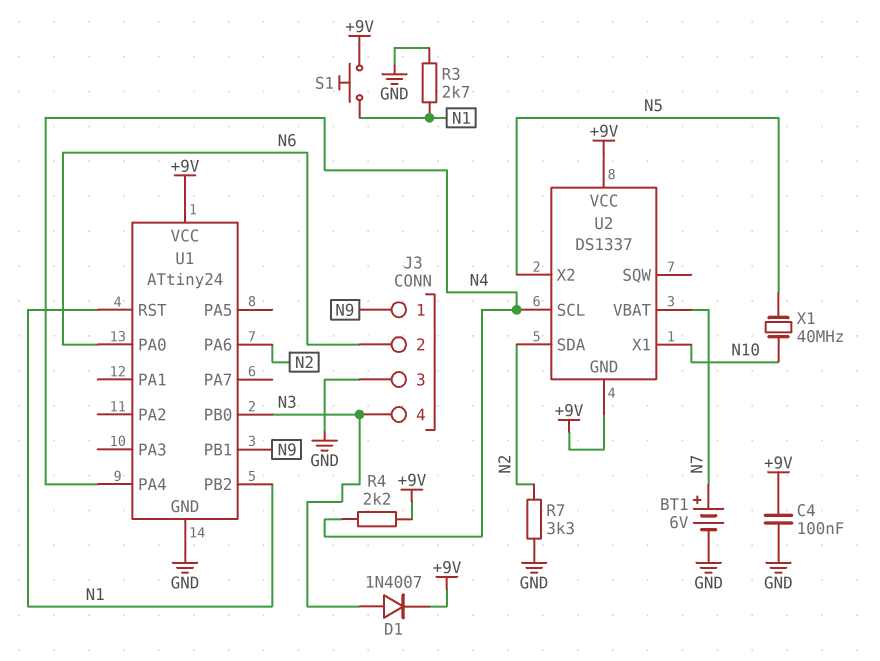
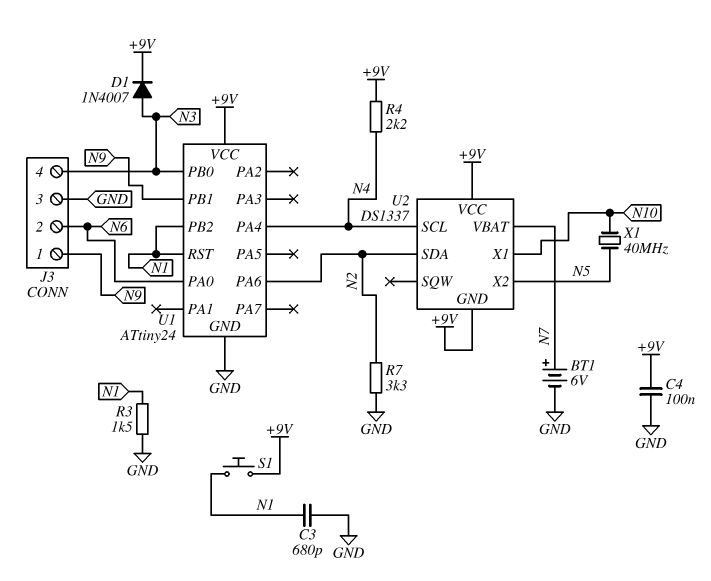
C3: none -> 680pF (GND, N1)
R3: 2.7k (GND, N1) -> 1.5k (GND, N1)

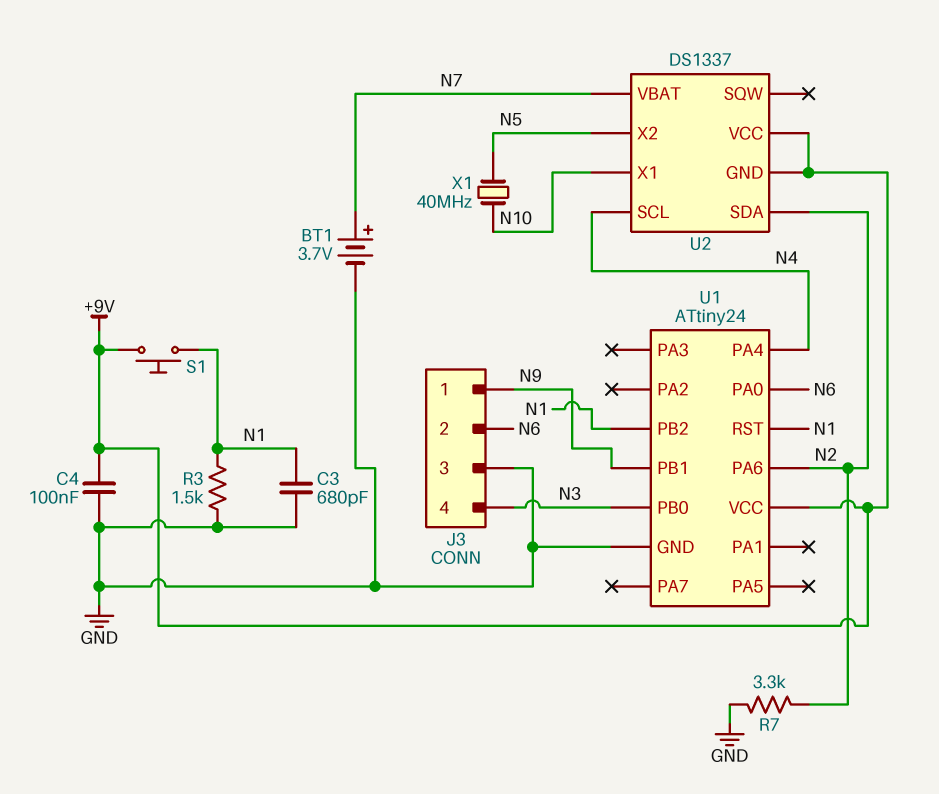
BT1: 6V (plus N7, minus GND) -> 3.7V (plus N7, minus GND)
D1: diode 1N4007 (A N3, K +9V) -> none
R4: 2.2k (+9V, N4) -> none

